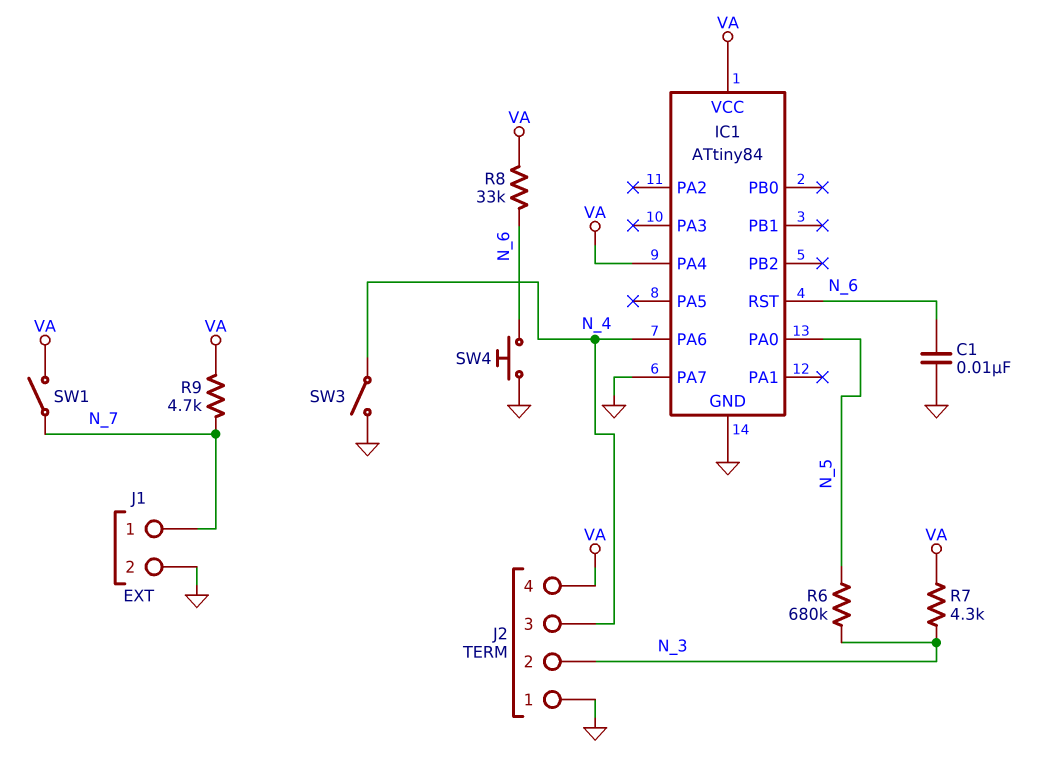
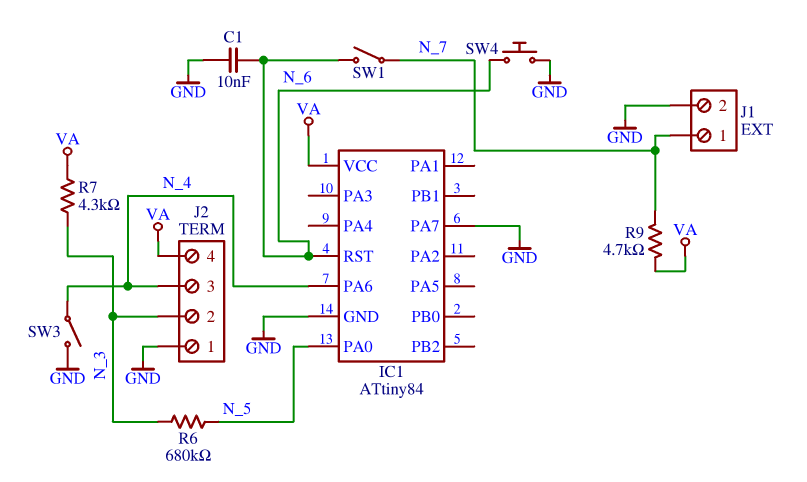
IC1 pin PA4: VA -> none
R8: 33k (N_6, VA) -> none
SW1: switch (N_7, VA) -> switch (N_6, N_7)

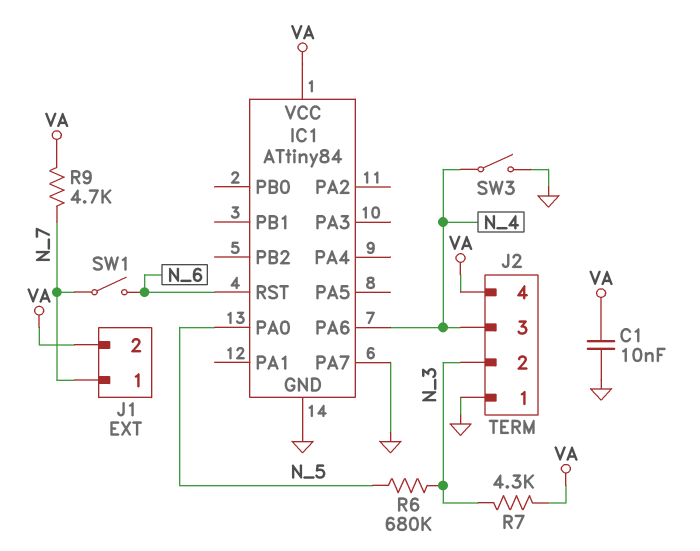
C1: 10nF (GND, N_6) -> 10nF (GND, VA)
J1 pin 2: GND -> VA
SW4: button (GND, N_6) -> none

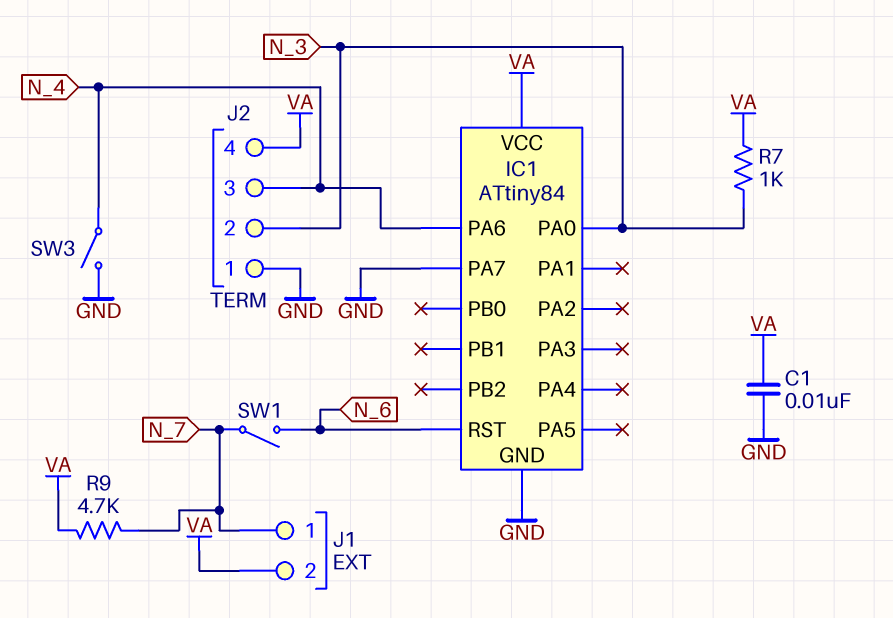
IC1 pin PA0: N_5 -> N_3
R6: 680k (N_3, N_5) -> none
R7: 4.3k (N_3, VA) -> 1k (N_3, VA)

